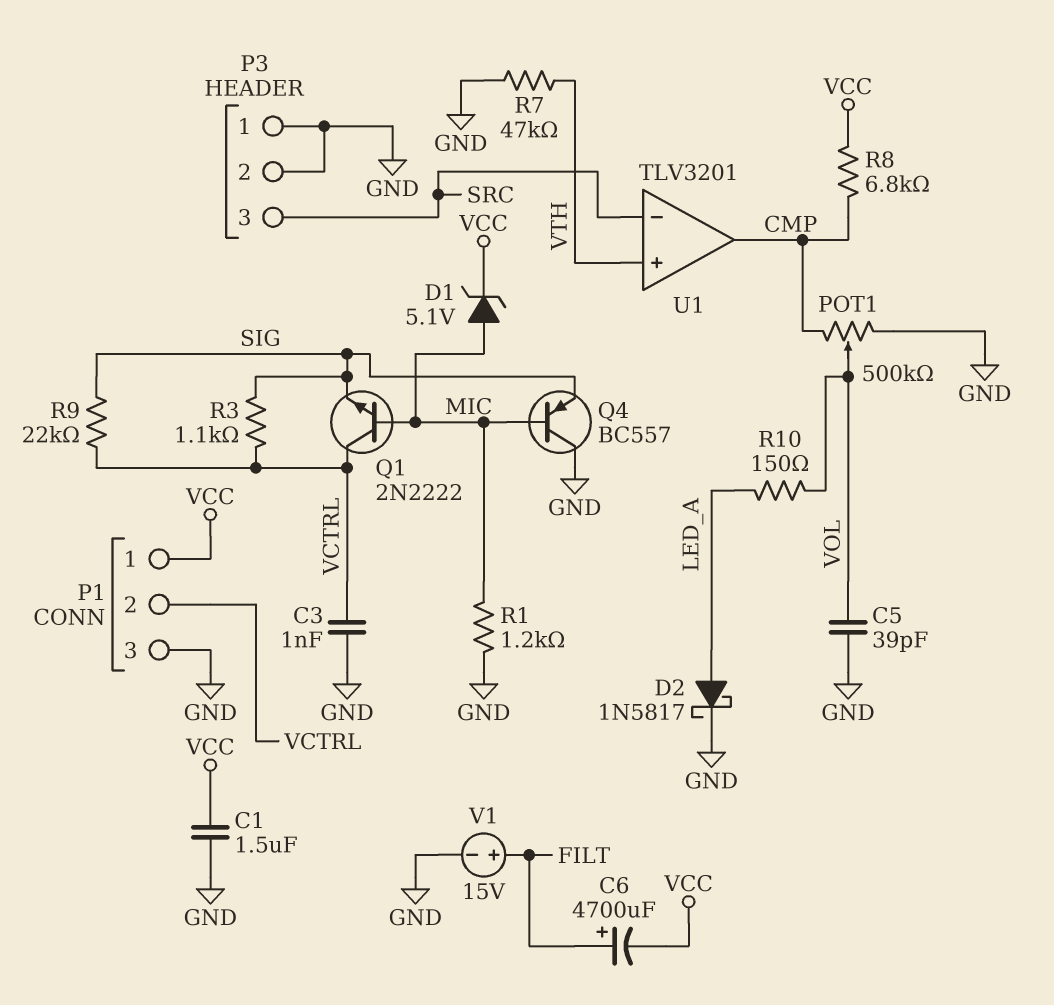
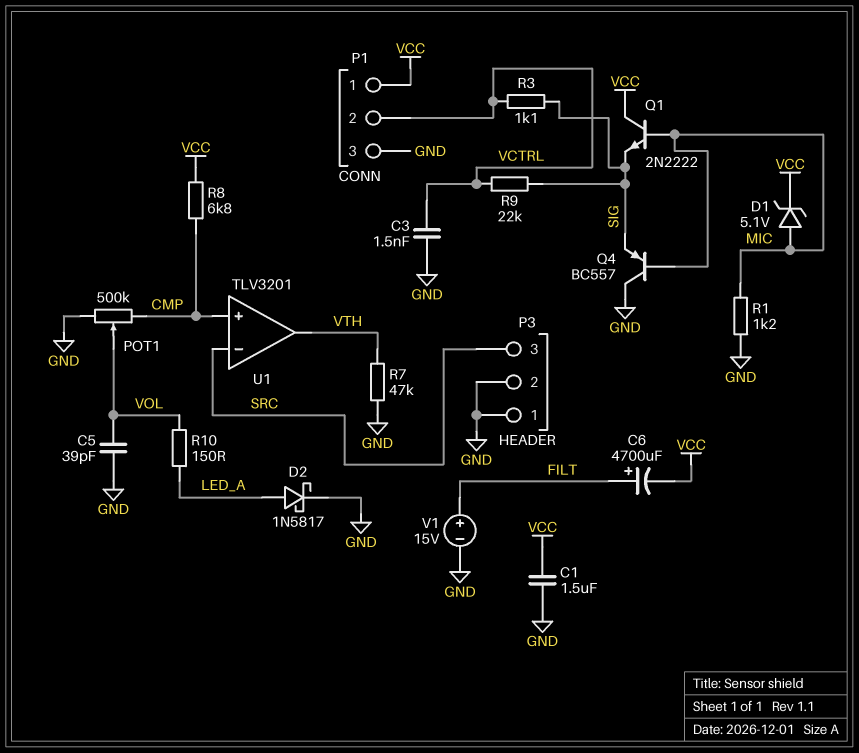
C3: 1nF (GND, VCTRL) -> 1.5nF (GND, VCTRL)
Q1: NPN 2N2222 (B MIC, C VCTRL, E SIG) -> NPN 2N2222 (B MIC, C VCC, E SIG)
U1 pin in+: VTH -> CMP
U1 pin out: CMP -> VTH

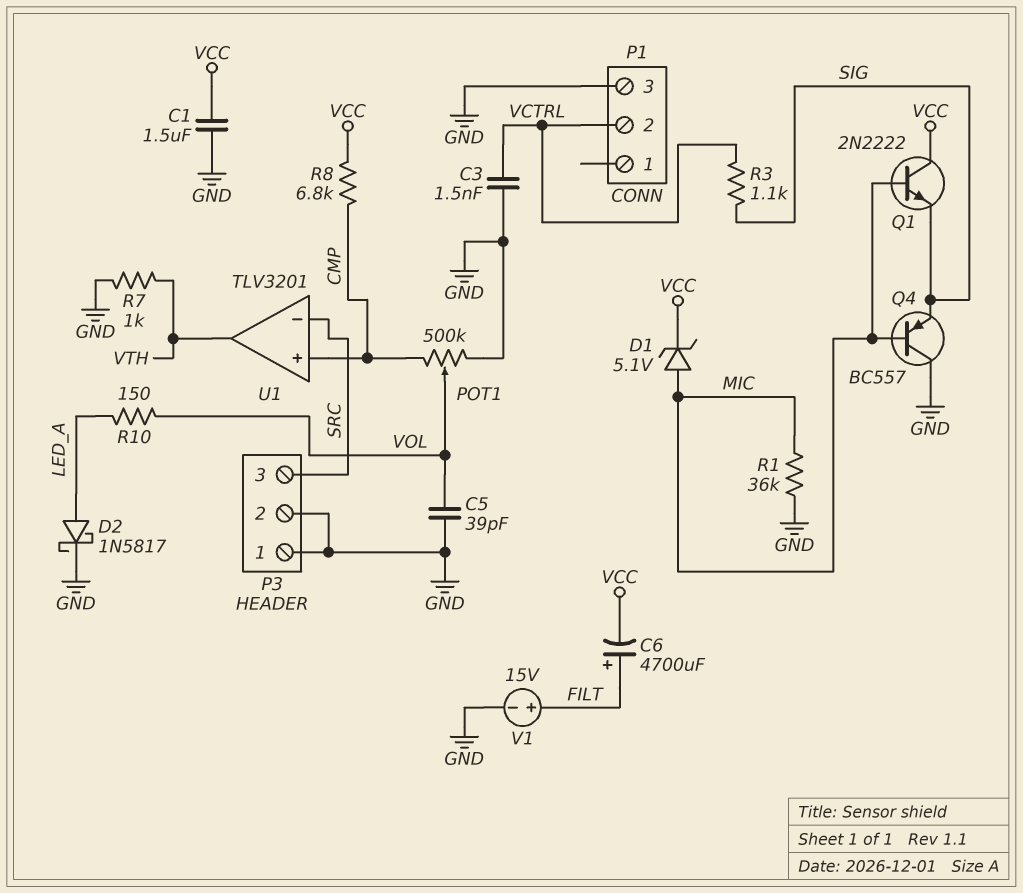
P1 pin 1: VCC -> none
R1: 1.2k (GND, MIC) -> 36k (GND, MIC)
R7: 47k (GND, VTH) -> 1k (GND, VTH)
R9: 22k (SIG, VCTRL) -> none

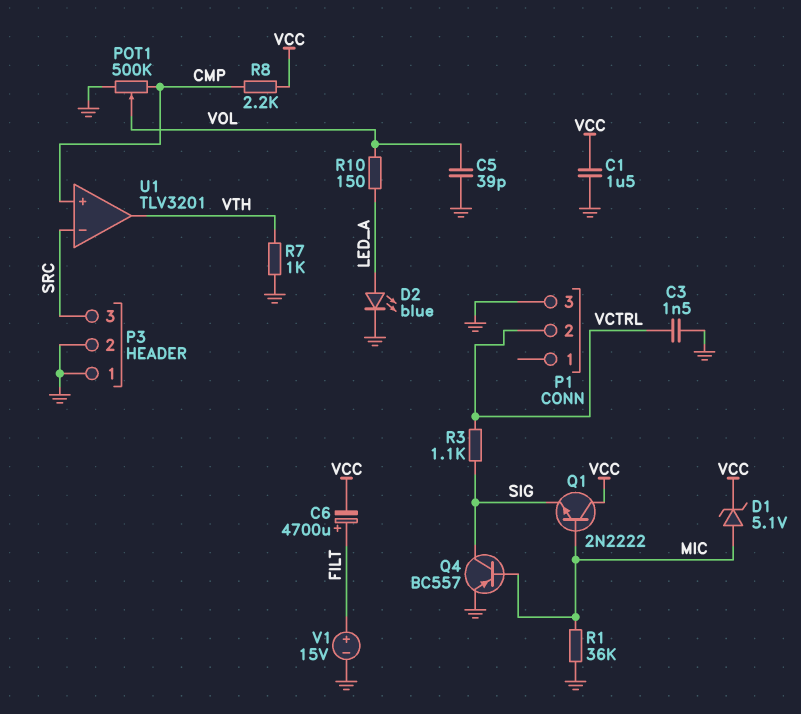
D2: schottky 1N5817 (A LED_A, K GND) -> LED blue (A LED_A, K GND)
Q4: PNP BC557 (B MIC, C GND, E SIG) -> PNP BC557 (B MIC, C SIG, E GND)
R8: 6.8k (CMP, VCC) -> 2.2k (CMP, VCC)

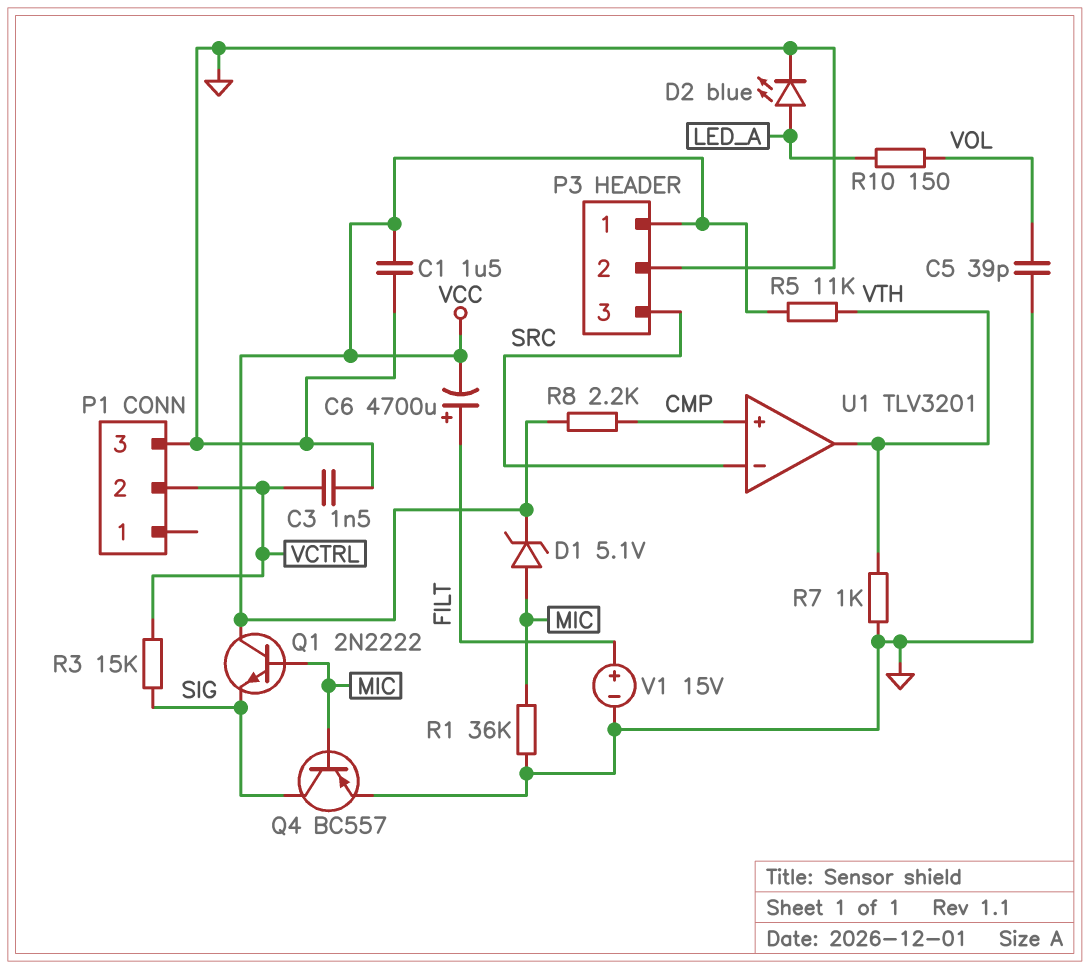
P3 pin 1: GND -> VCC
POT1: 500k (CMP, GND, wiper VOL) -> none
R3: 1.1k (SIG, VCTRL) -> 15k (SIG, VCTRL)
R5: none -> 11k (VCC, VTH)

